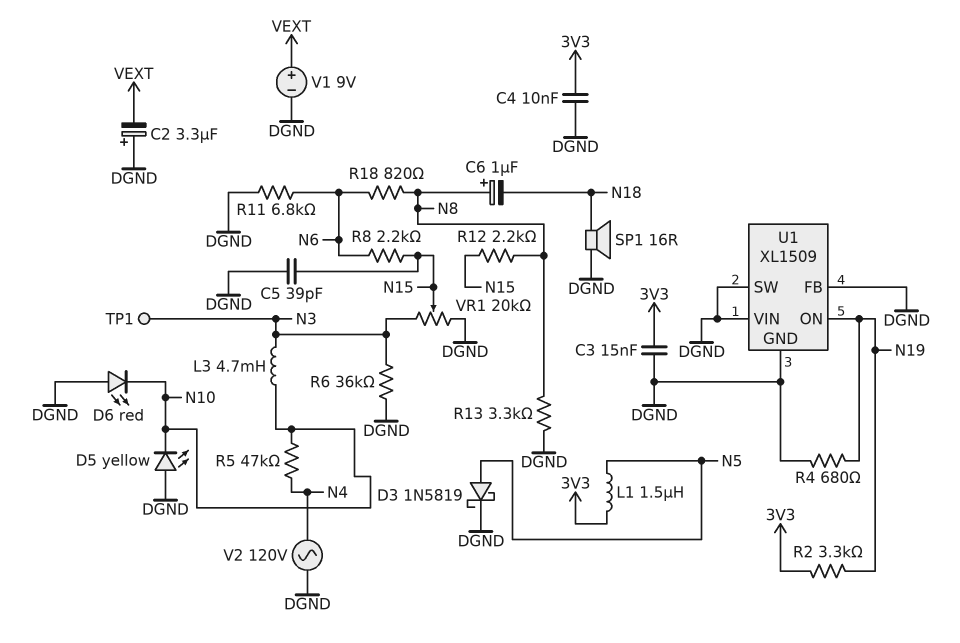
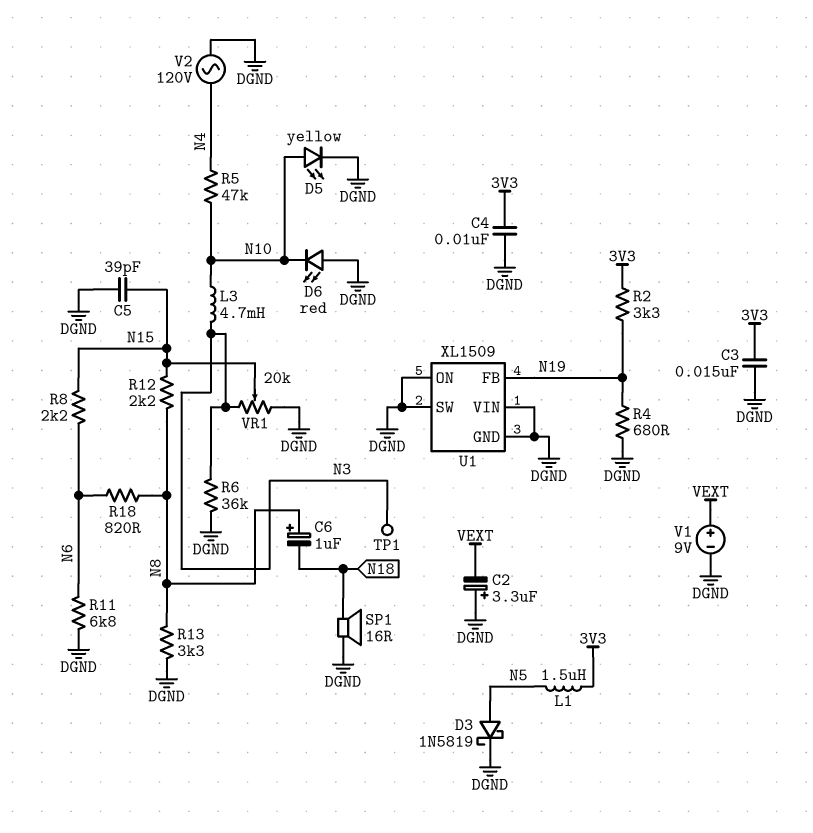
D5: LED yellow (A DGND, K N10) -> LED yellow (A N10, K DGND)
U1 pin FB: DGND -> N19
U1 pin ON: N19 -> DGND

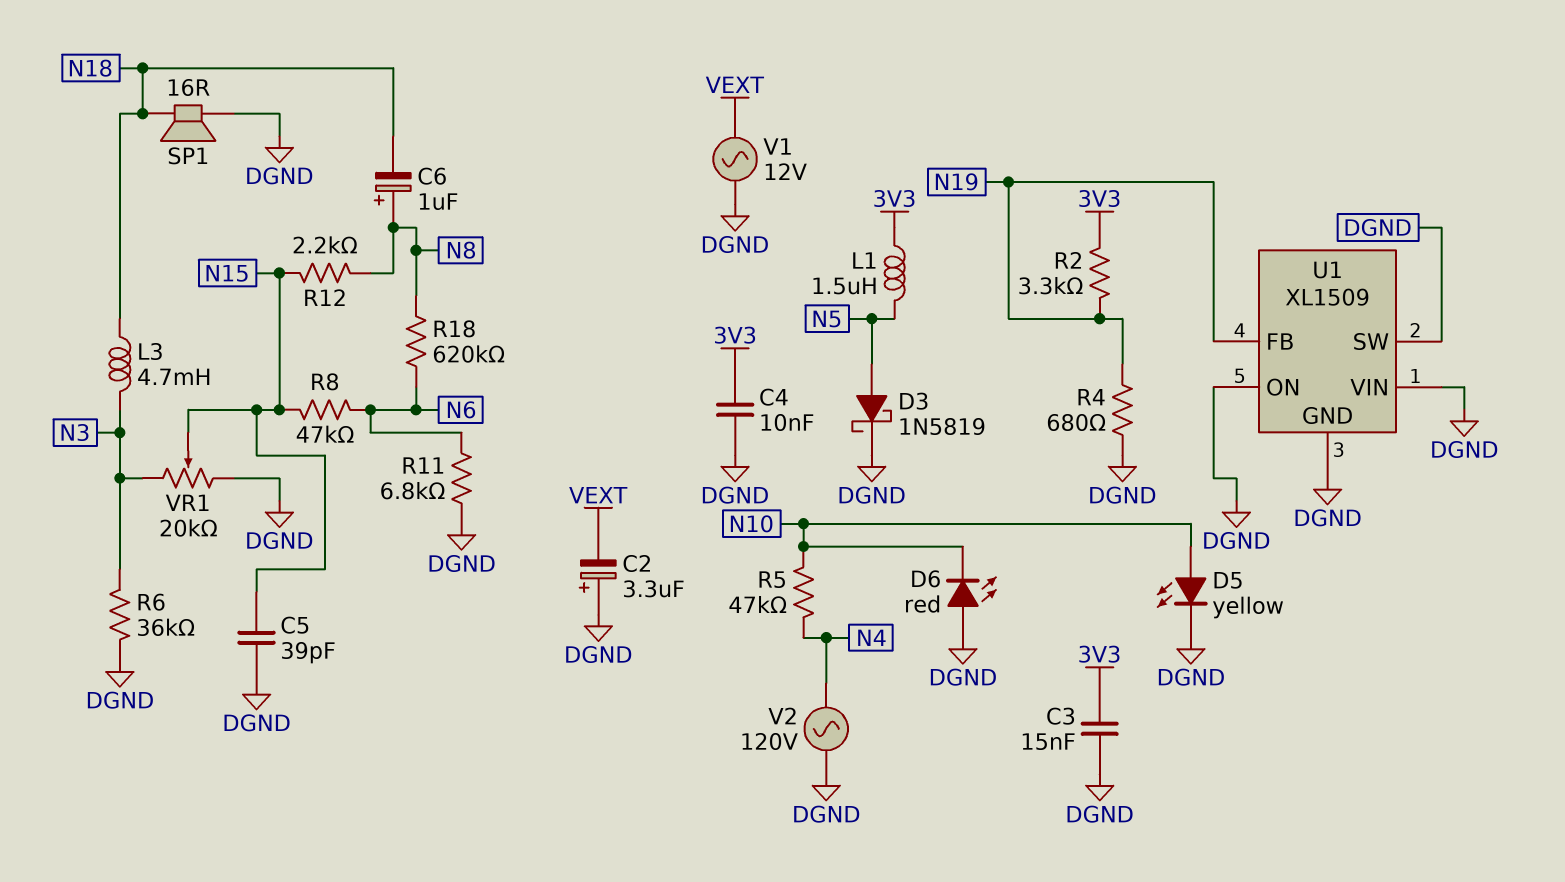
L3: 4.7mH (N3, N10) -> 4.7mH (N3, N18)
R8: 2.2k (N6, N15) -> 47k (N6, N15)
R13: 3.3k (DGND, N8) -> none
R18: 820 (N6, N8) -> 620k (N6, N8)
TP1: test point (N3) -> none
V1: 9V (plus VEXT, minus DGND) -> AC 12V (DGND, VEXT)

